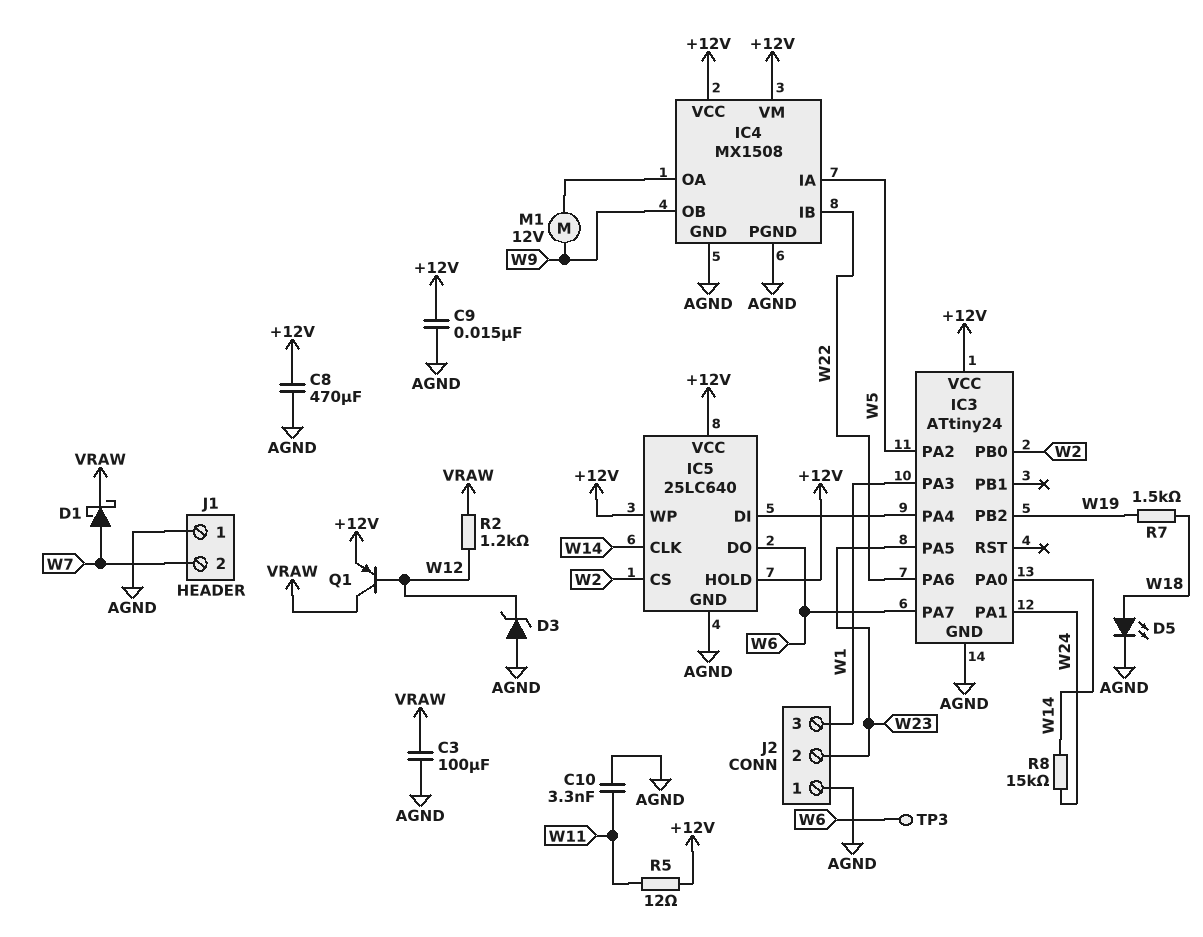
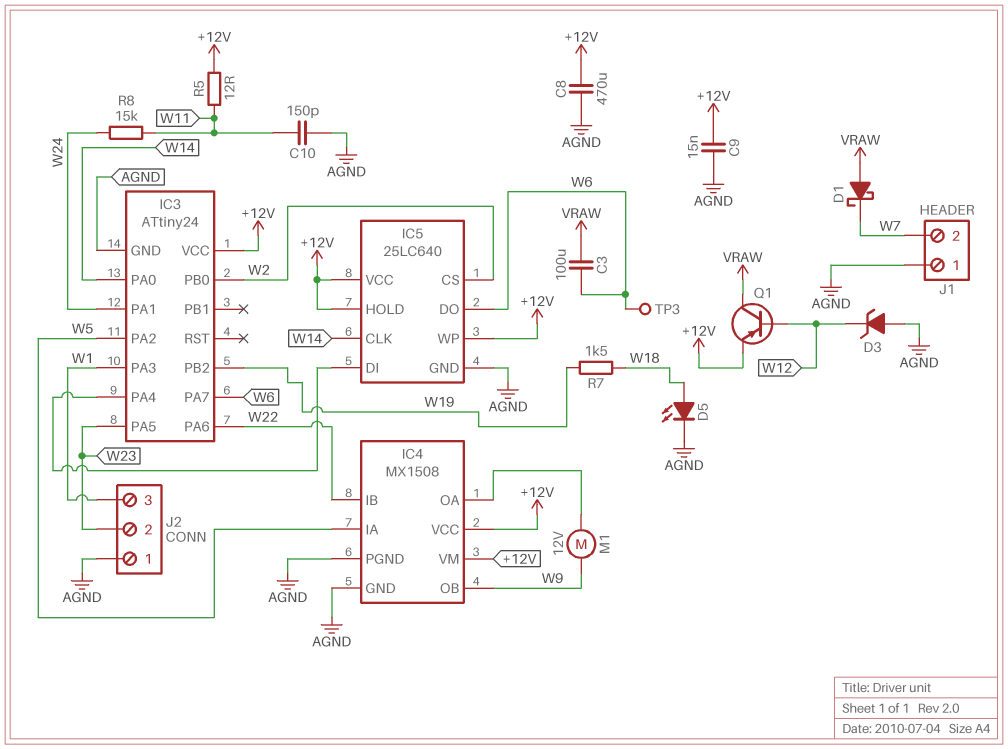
C3: 100uF (AGND, VRAW) -> 100uF (VRAW, W6)
C10: 3.3nF (AGND, W11) -> 150pF (AGND, W11)
D1: schottky (A W7, K VRAW) -> schottky (A VRAW, K W7)
R2: 1.2k (VRAW, W12) -> none
R8: 15k (W14, W24) -> 15k (W11, W24)

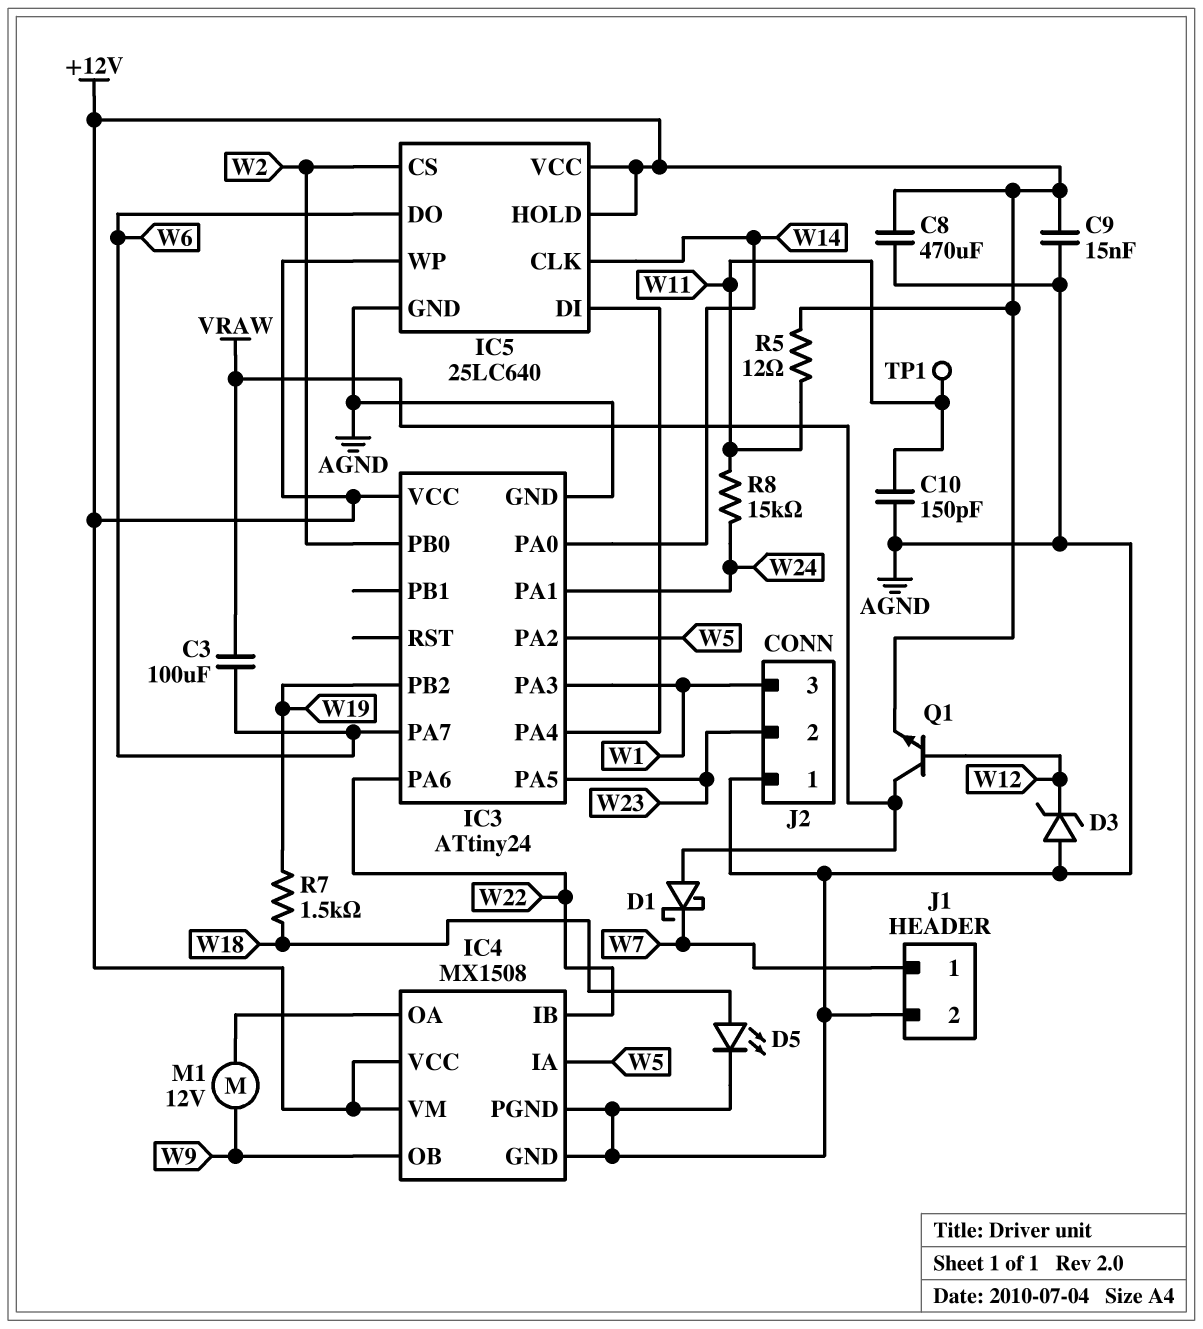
J1 pin 1: AGND -> W7
J1 pin 2: W7 -> AGND
Q1: PNP (B W12, C VRAW, E +12V) -> NPN (B W12, C VRAW, E +12V)
TP1: none -> test point (W11)
TP3: test point (W6) -> none

